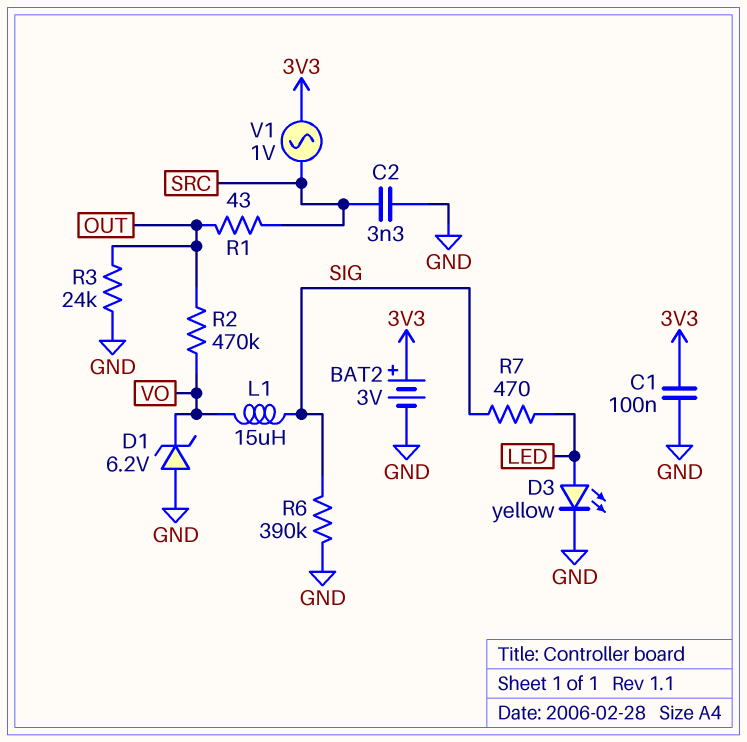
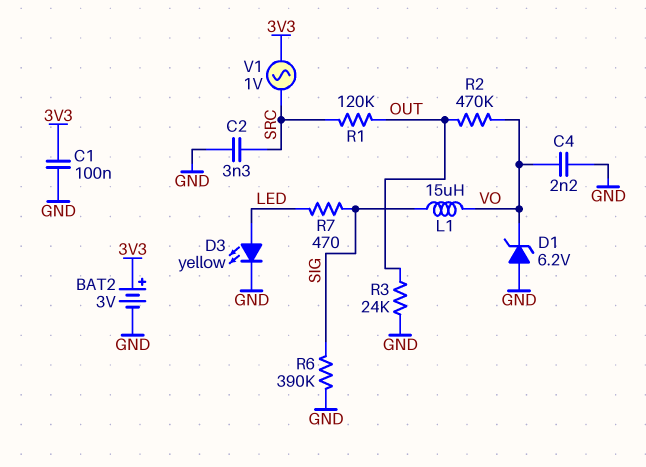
C4: none -> 2.2nF (GND, VO)
R1: 43 (OUT, SRC) -> 120k (OUT, SRC)

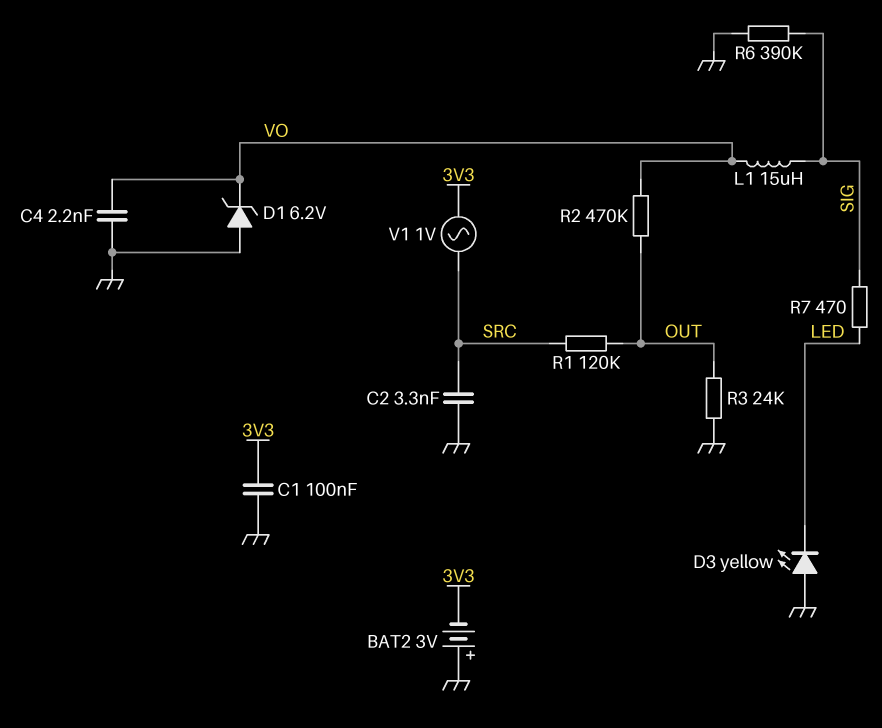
BAT2: 3V (plus 3V3, minus GND) -> 3V (plus GND, minus 3V3)
D3: LED yellow (A LED, K GND) -> LED yellow (A GND, K LED)

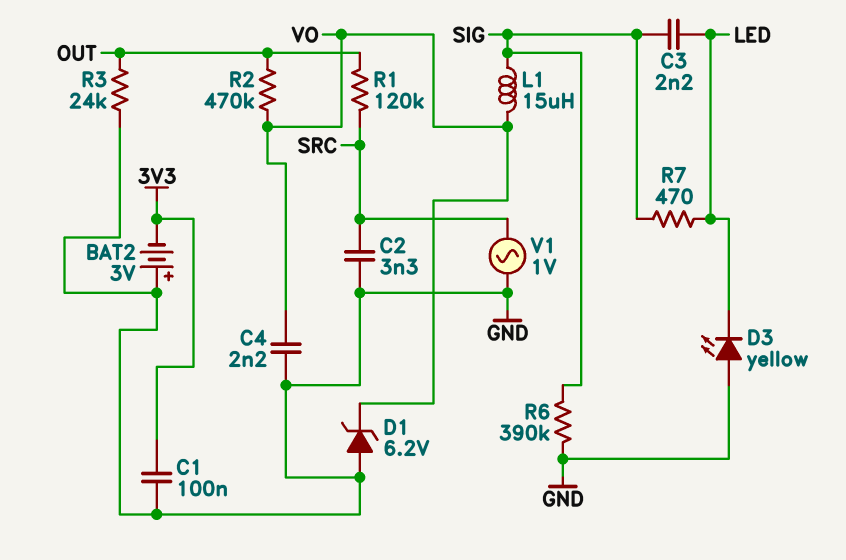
C3: none -> 2.2nF (LED, SIG)
V1: AC 1V (3V3, SRC) -> AC 1V (GND, SRC)

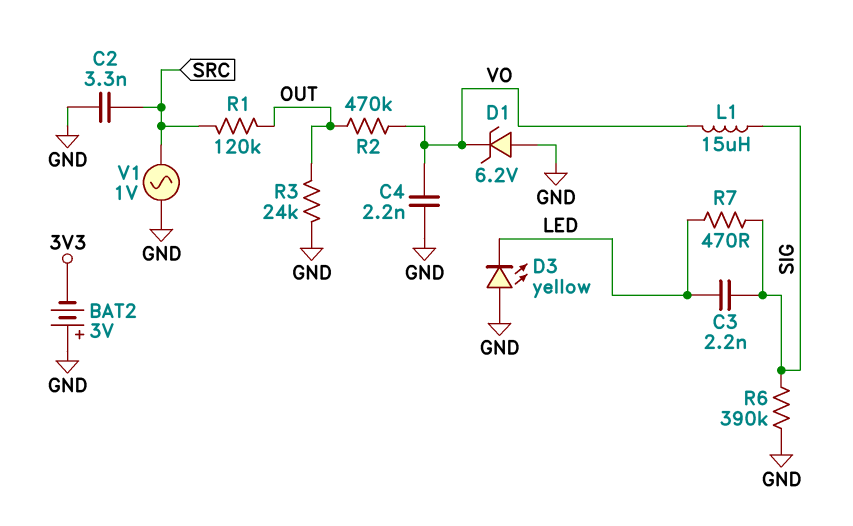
C1: 100nF (3V3, GND) -> none

